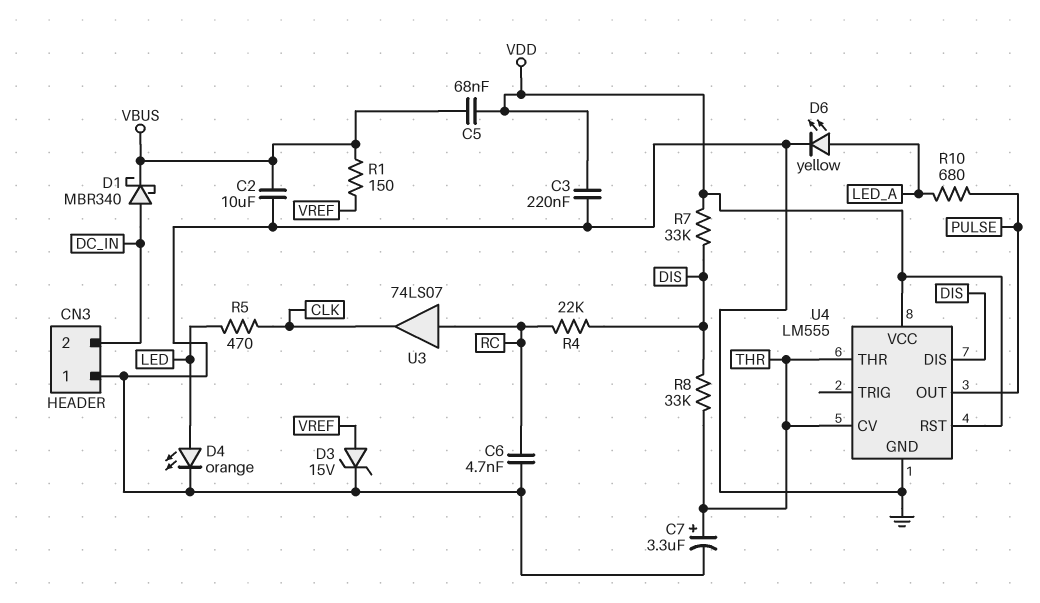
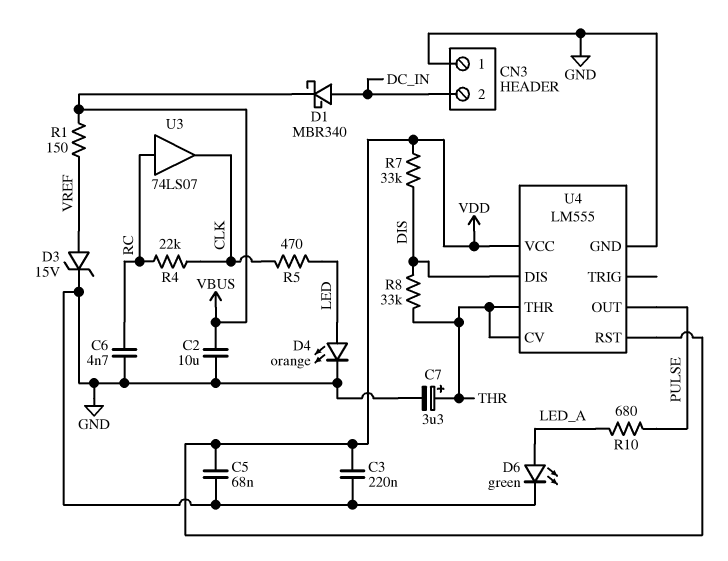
C5: 68nF (VBUS, VDD) -> 68nF (GND, VDD)
D6: LED yellow (A LED_A, K GND) -> LED green (A LED_A, K GND)
R4: 22k (DIS, RC) -> 22k (CLK, RC)

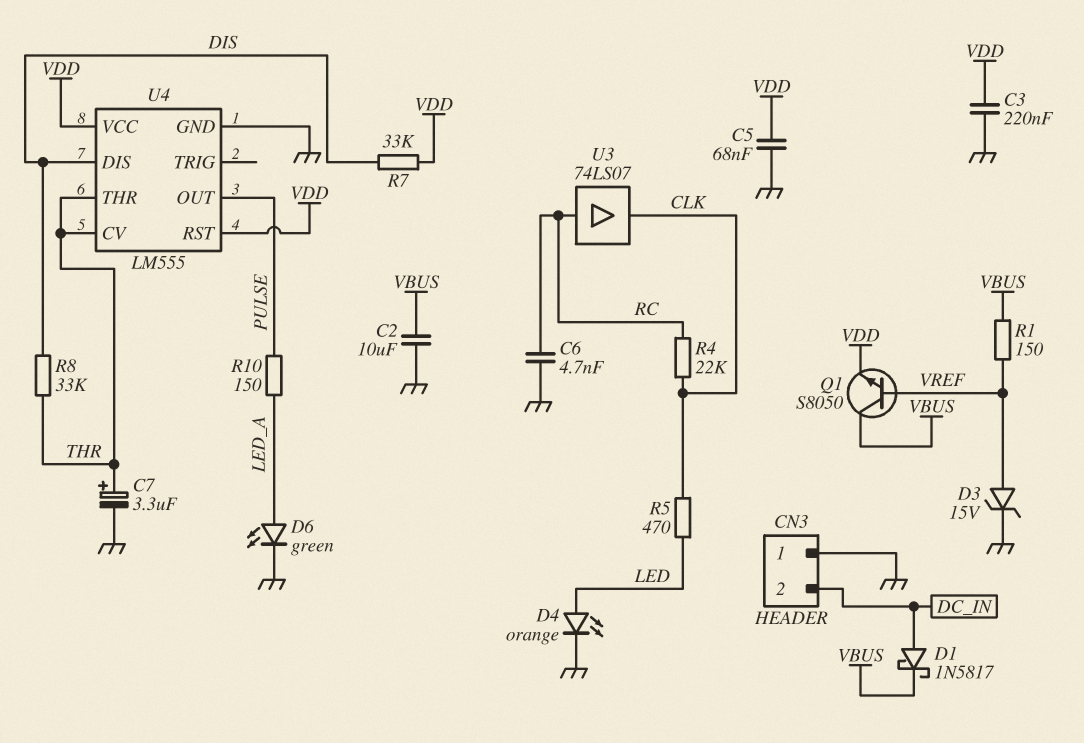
D1: schottky MBR340 (A DC_IN, K VBUS) -> schottky 1N5817 (A DC_IN, K VBUS)
Q1: none -> NPN S8050 (B VREF, C VBUS, E VDD)
R10: 680 (LED_A, PULSE) -> 150 (LED_A, PULSE)

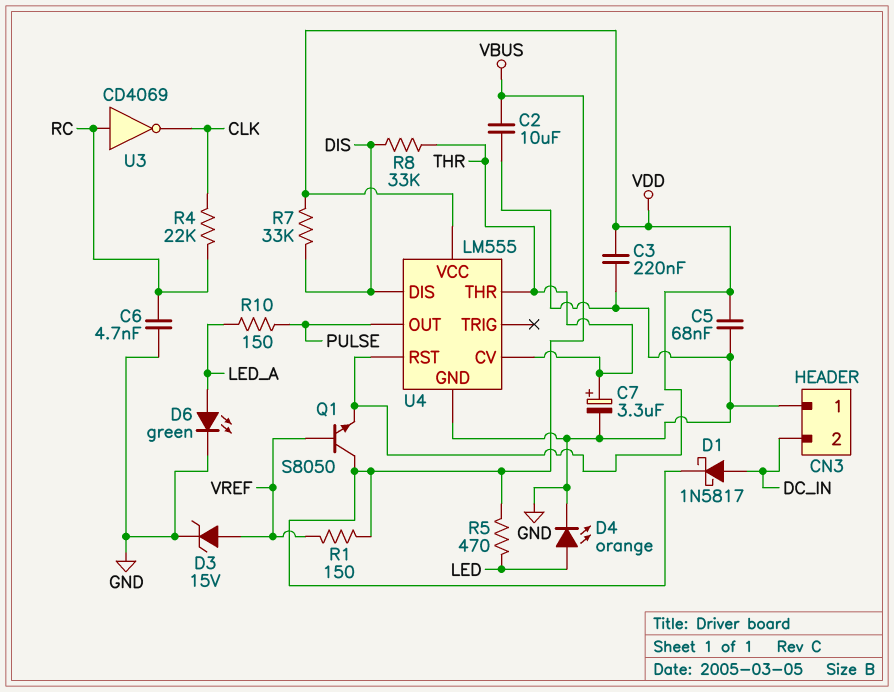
R5: 470 (CLK, LED) -> 470 (LED, VBUS)
U3: buffer 74LS07 (in RC, out CLK) -> NOT CD4069 (in RC, out CLK)

